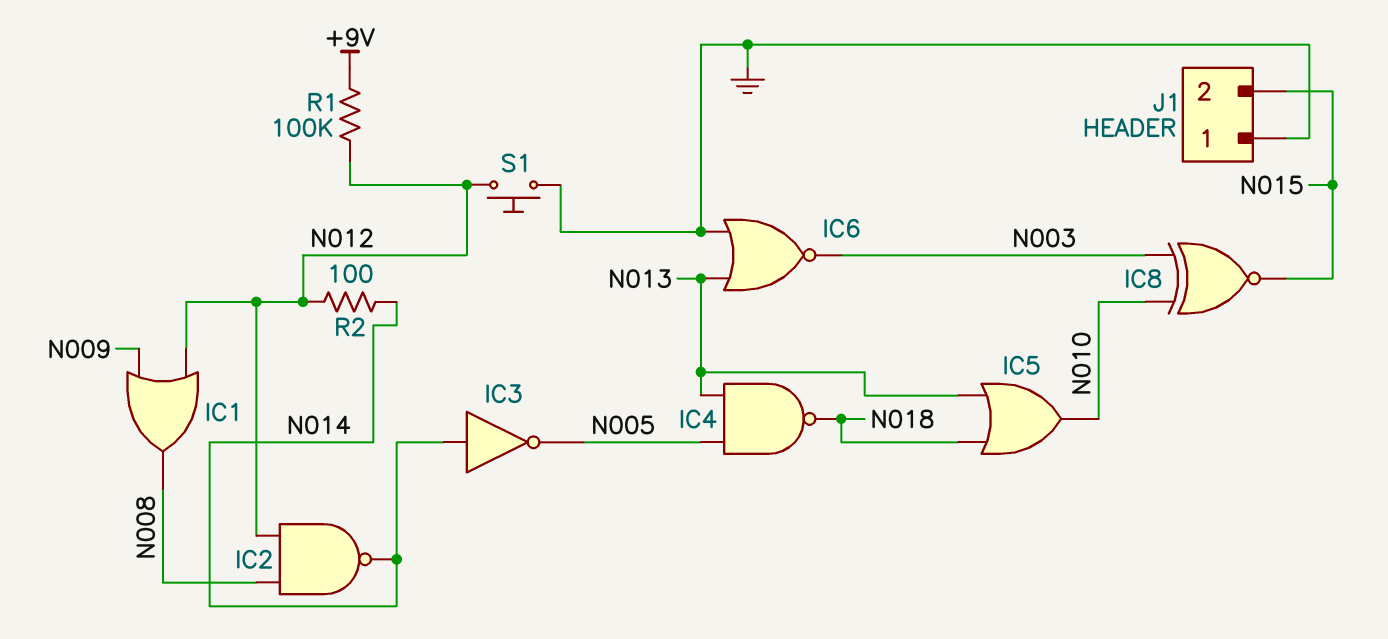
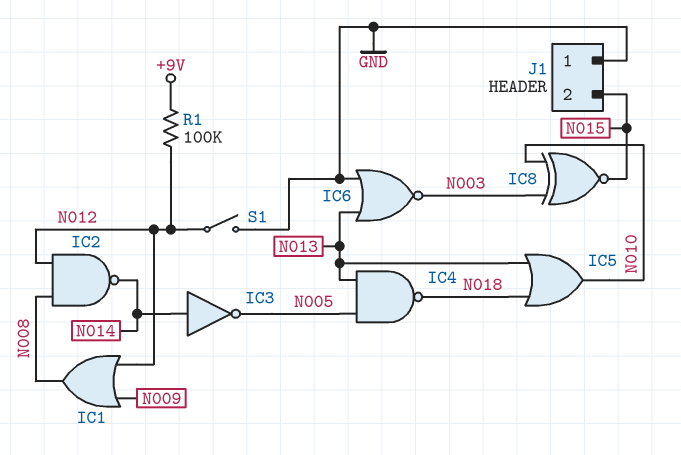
R2: 100 (N012, N014) -> none
S1: button (GND, N012) -> switch (GND, N012)

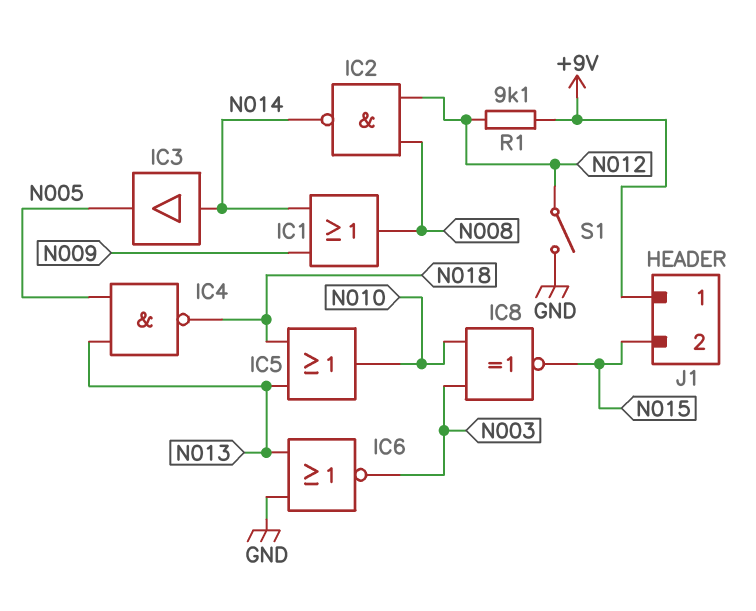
IC1: OR (in N009, in N012, out N008) -> OR (in N009, in N014, out N008)
IC3: NOT (in N014, out N005) -> buffer (in N014, out N005)
J1 pin 1: GND -> +9V
R1: 100k (+9V, N012) -> 9.1k (+9V, N012)

